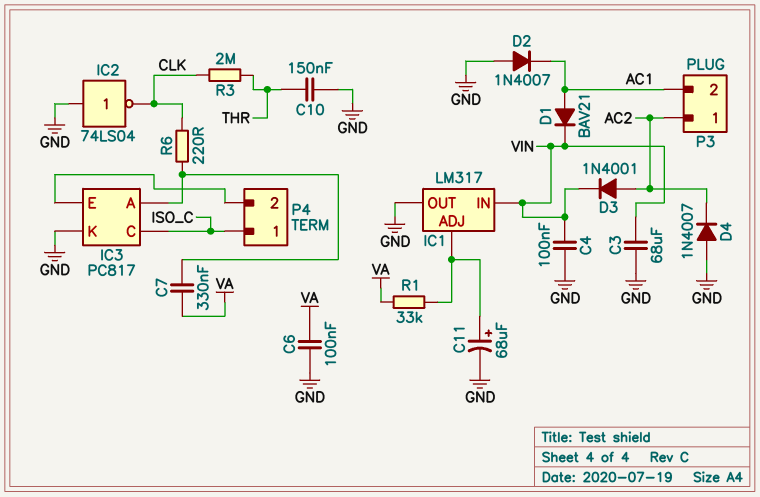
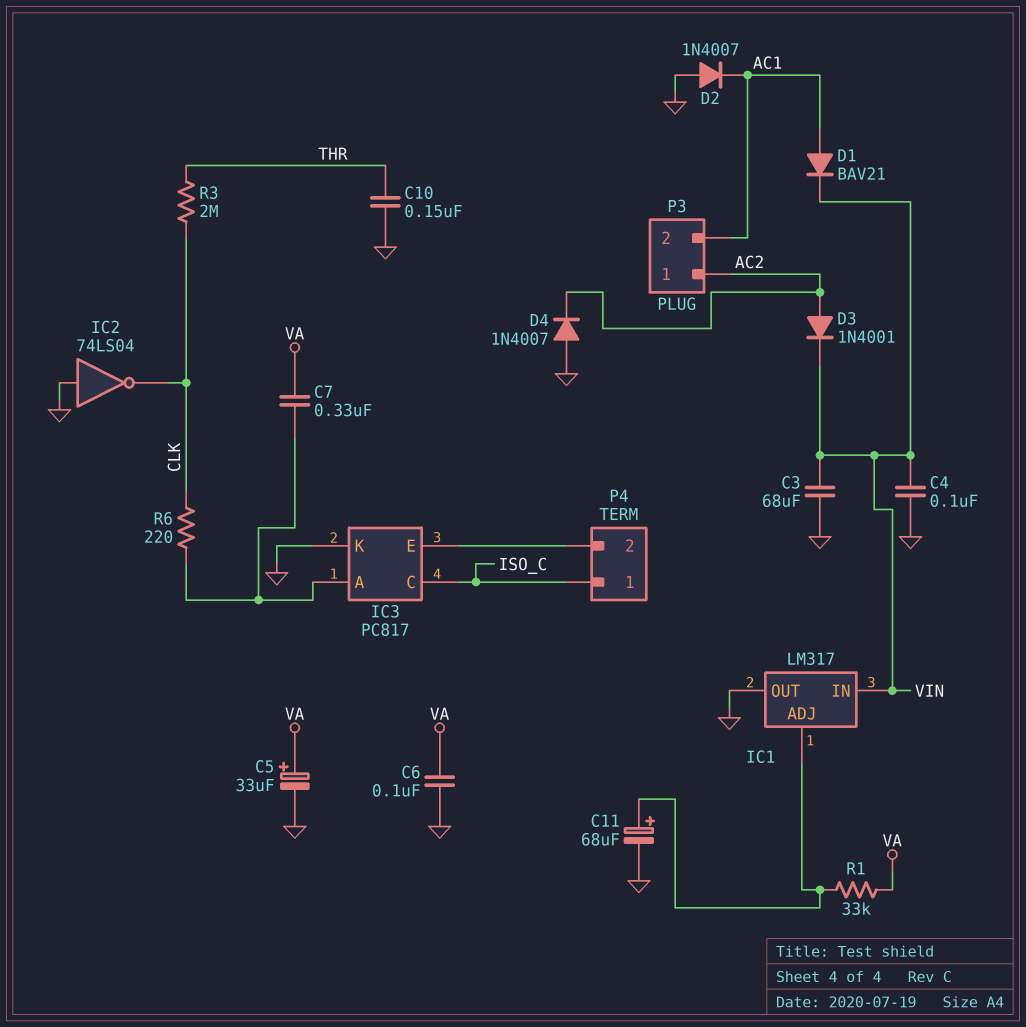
C5: none -> 33uF (plus VA, minus GND)

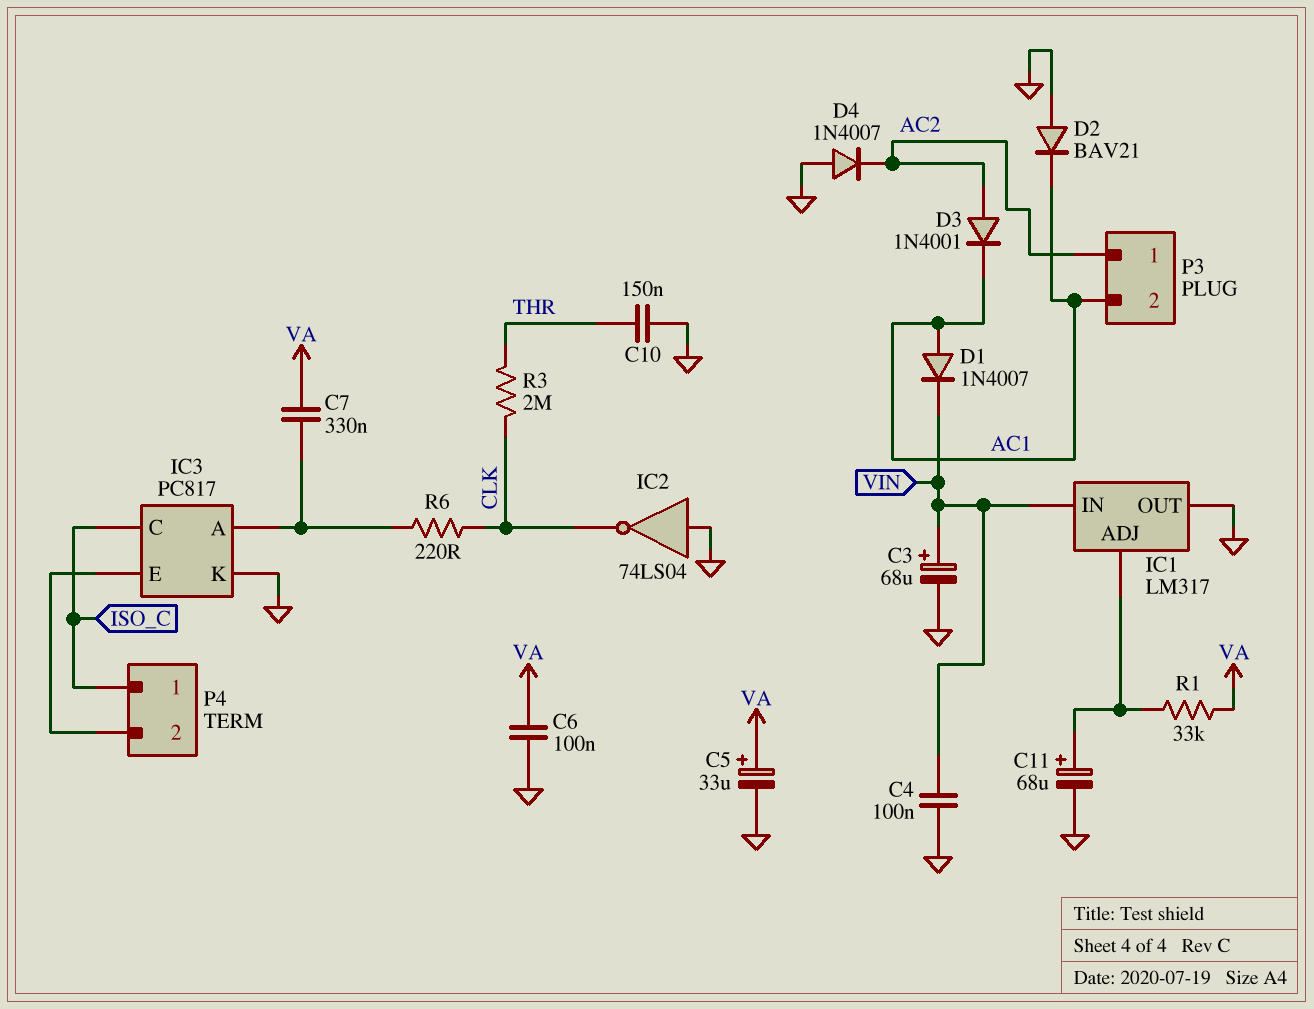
C3: 68uF (GND, VIN) -> 68uF (plus VIN, minus GND)
D1: diode BAV21 (A AC1, K VIN) -> diode 1N4007 (A AC1, K VIN)
D2: diode 1N4007 (A GND, K AC1) -> diode BAV21 (A GND, K AC1)
D3: diode 1N4001 (A AC2, K VIN) -> diode 1N4001 (A AC2, K AC1)

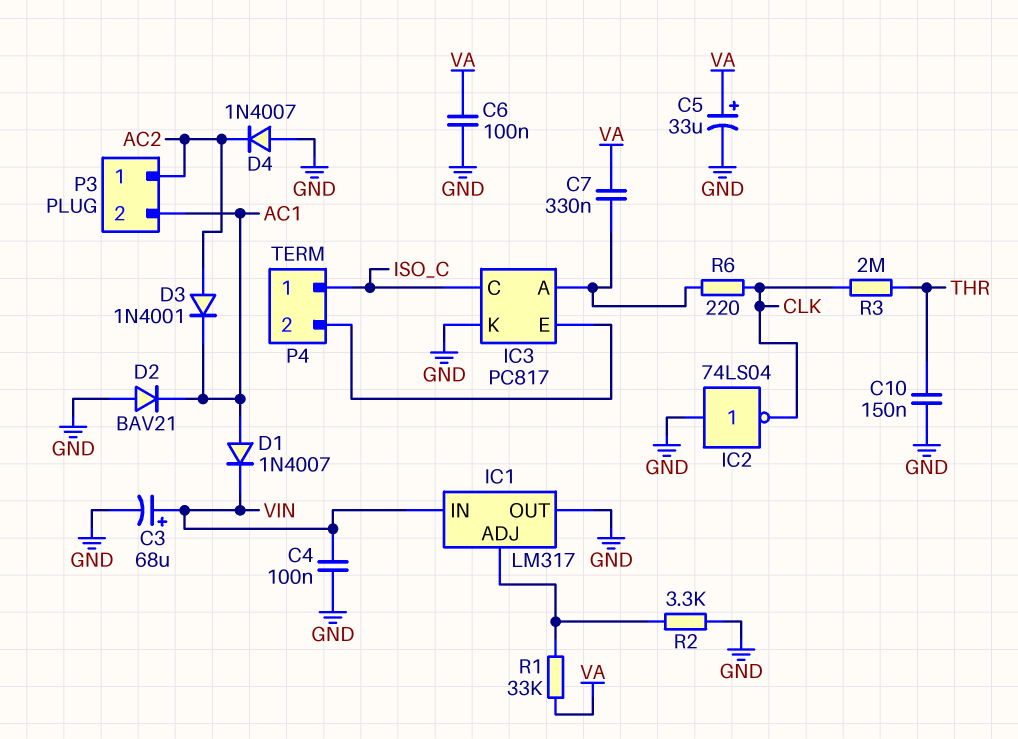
C11: 68uF (plus IC1/ADJ, minus GND) -> none
R2: none -> 3.3k (GND, IC1/ADJ)

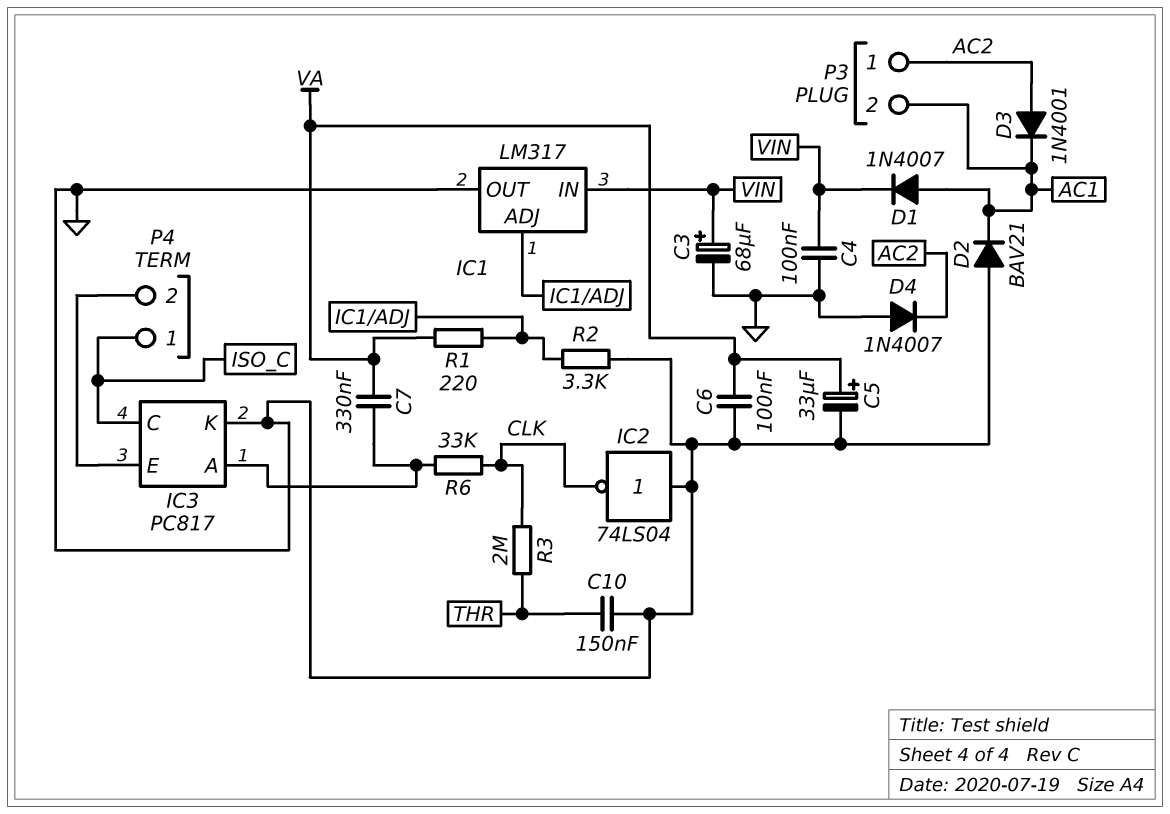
R1: 33k (IC1/ADJ, VA) -> 220 (IC1/ADJ, VA)
R6: 220 (CLK, IC3/A) -> 33k (CLK, IC3/A)

